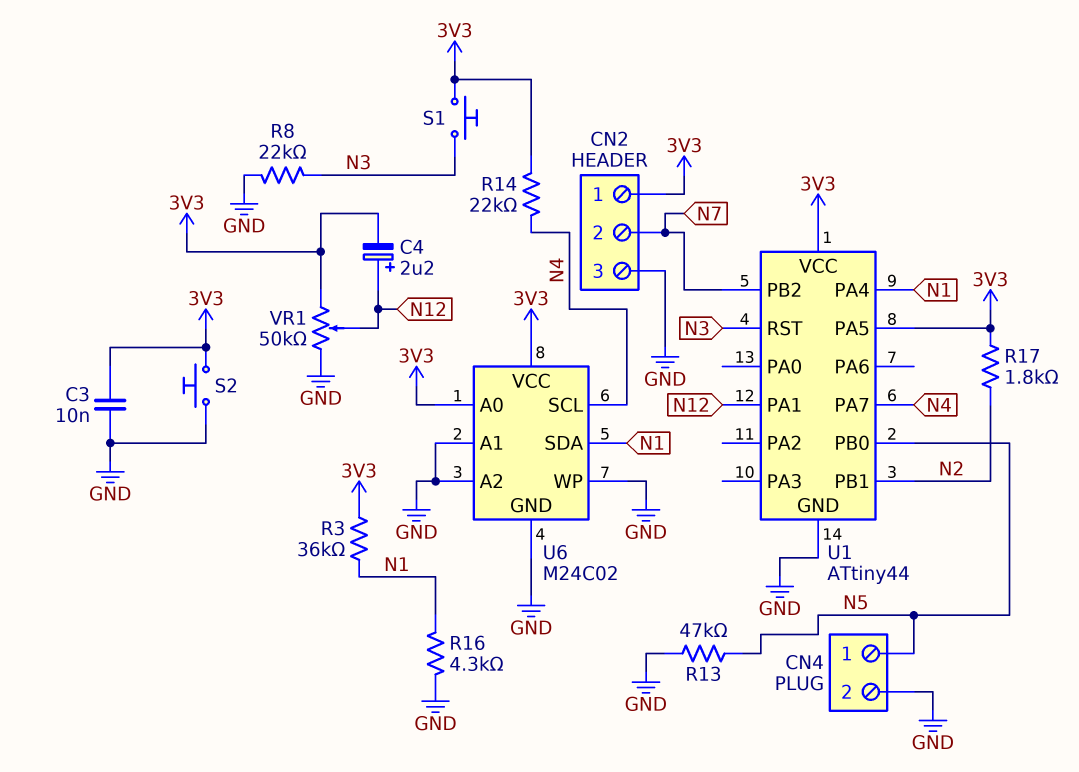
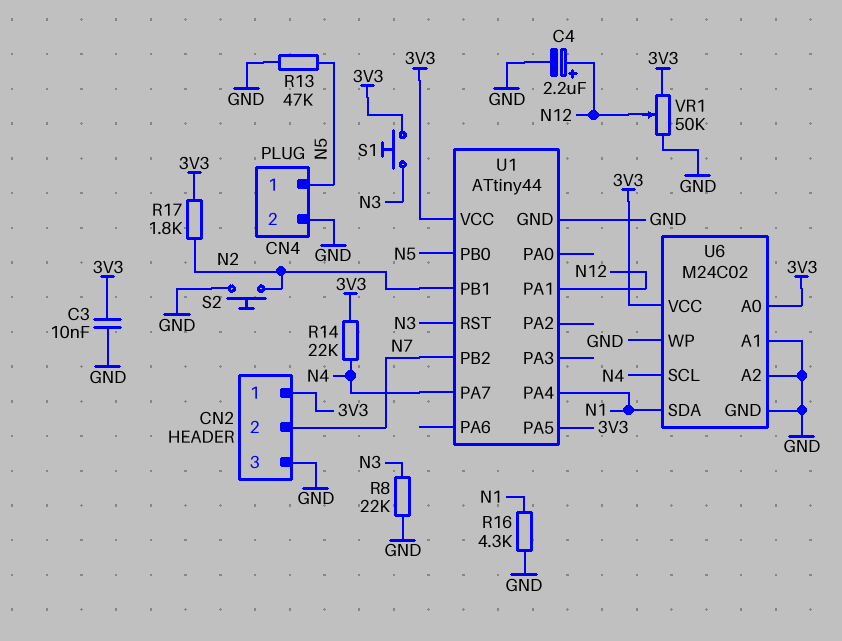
C4: 2.2uF (plus N12, minus 3V3) -> 2.2uF (plus N12, minus GND)
R3: 36k (3V3, N1) -> none
S2: button (3V3, GND) -> button (GND, N2)

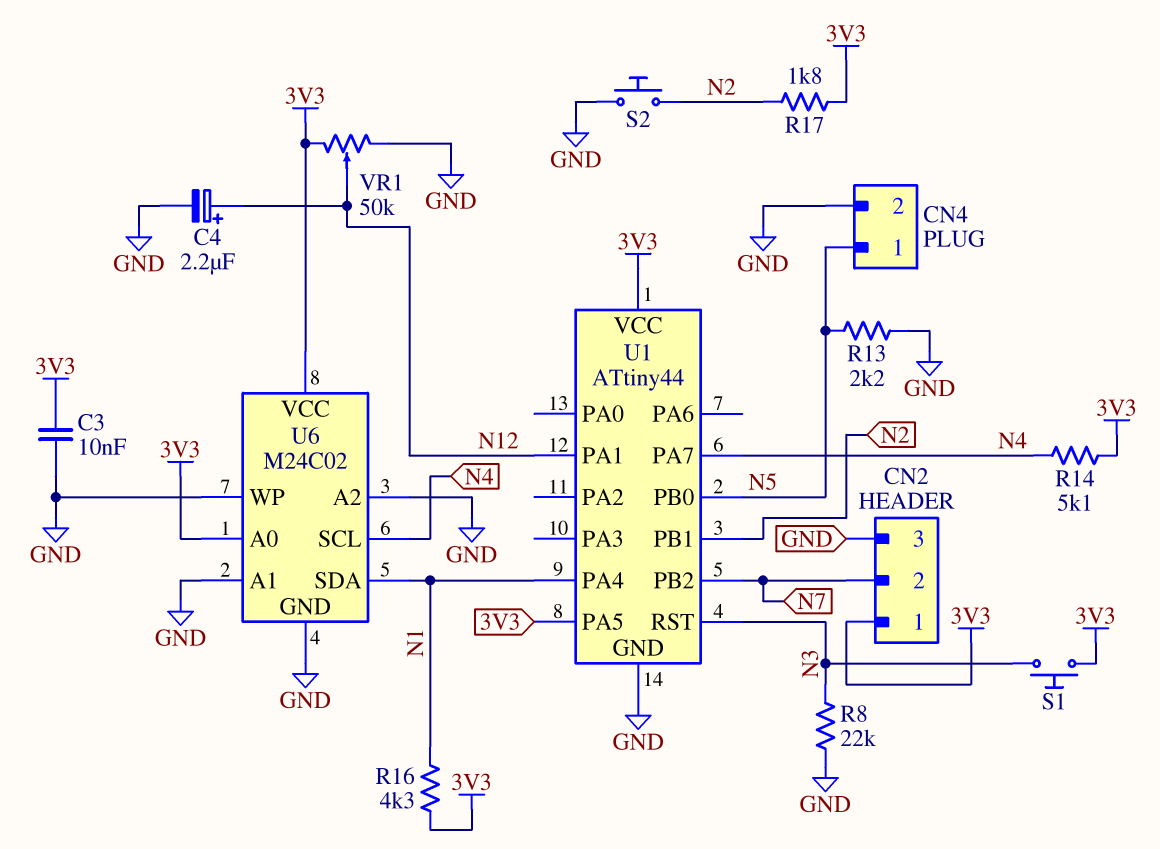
R13: 47k (GND, N5) -> 2.2k (GND, N5)
R14: 22k (3V3, N4) -> 5.1k (3V3, N4)
R16: 4.3k (GND, N1) -> 4.3k (3V3, N1)

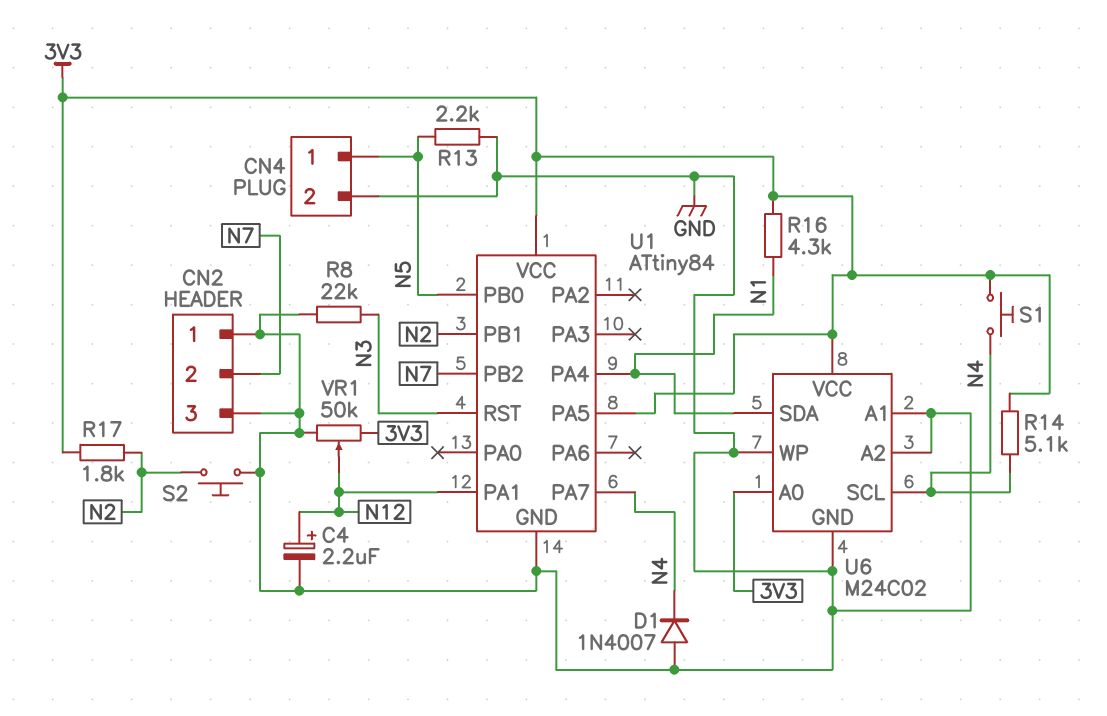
C3: 10nF (3V3, GND) -> none
CN2 pin 1: 3V3 -> GND
D1: none -> diode 1N4007 (A GND, K N4)
S1: button (3V3, N3) -> button (3V3, N4)
U1: ATtiny44 -> ATtiny84

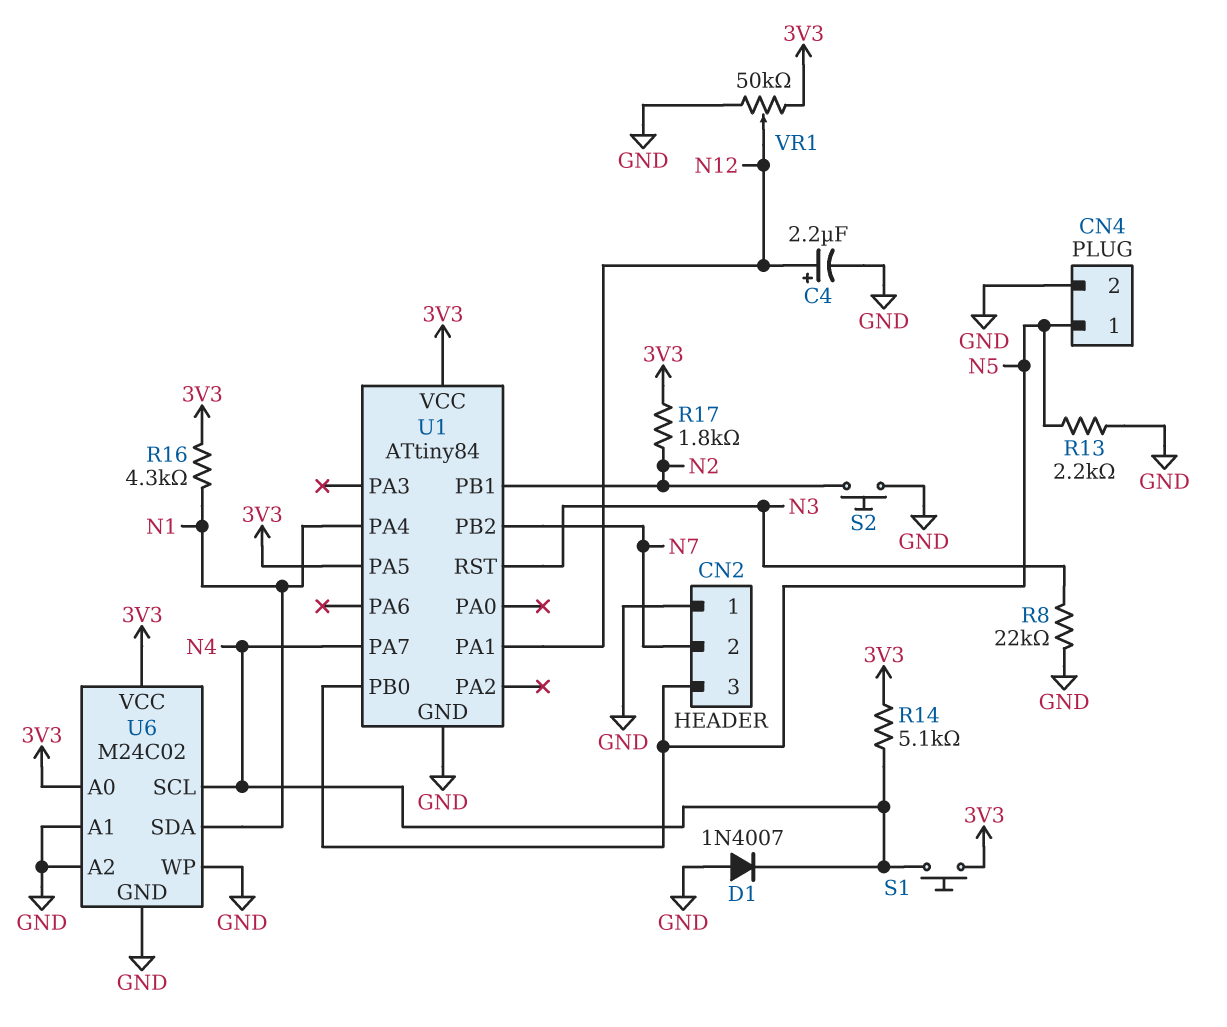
CN2 pin 3: GND -> N5

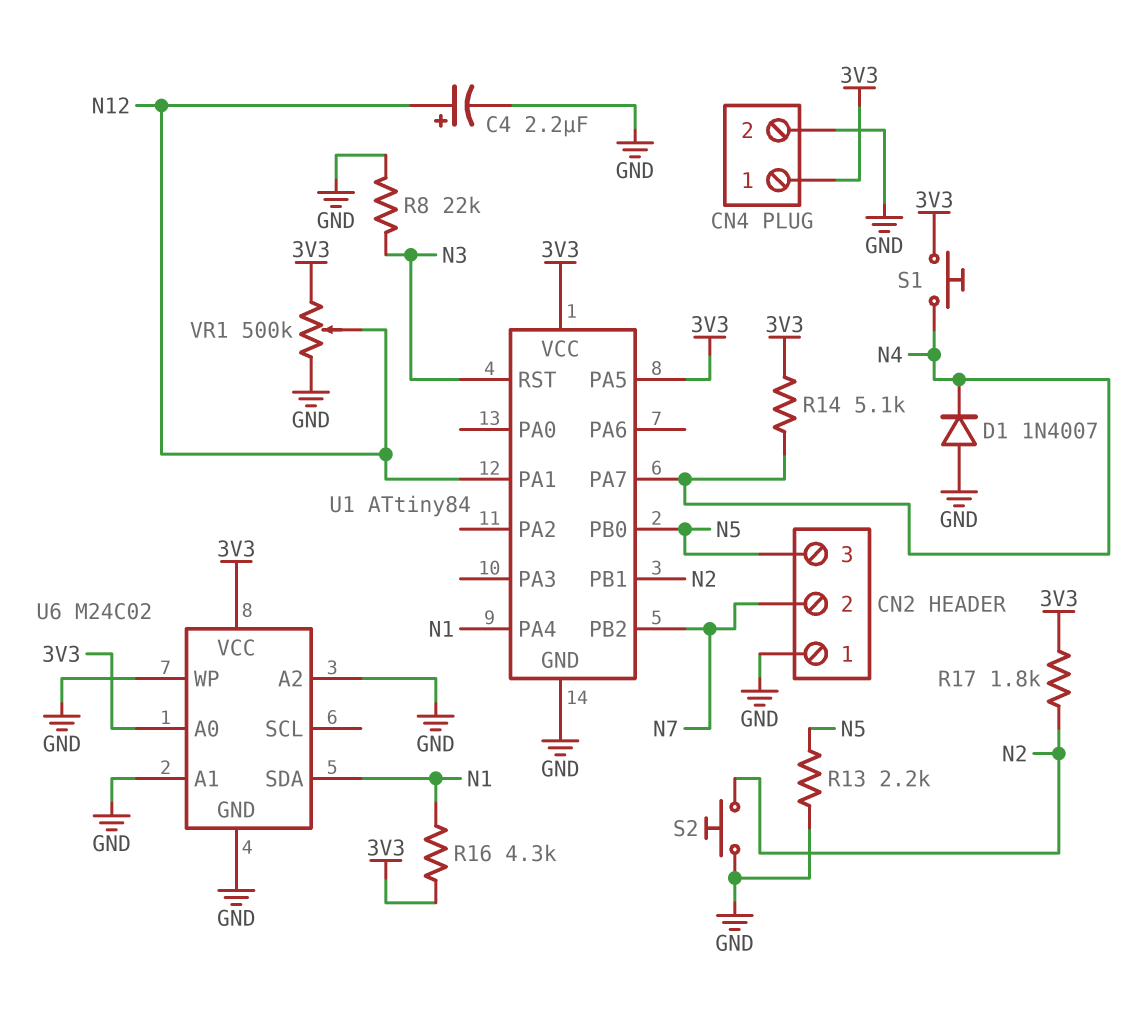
CN4 pin 1: N5 -> 3V3
U6 pin SCL: N4 -> none
VR1: 50k (3V3, GND, wiper N12) -> 500k (3V3, GND, wiper N12)

